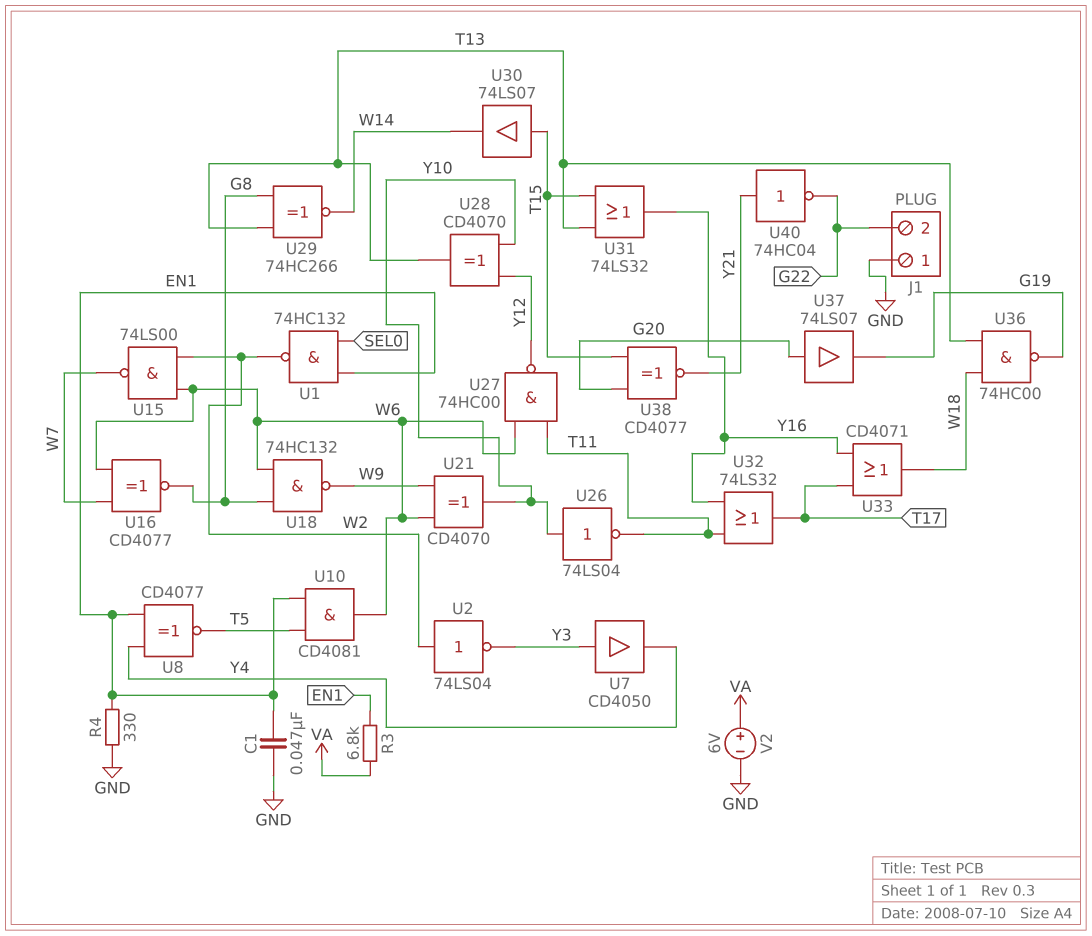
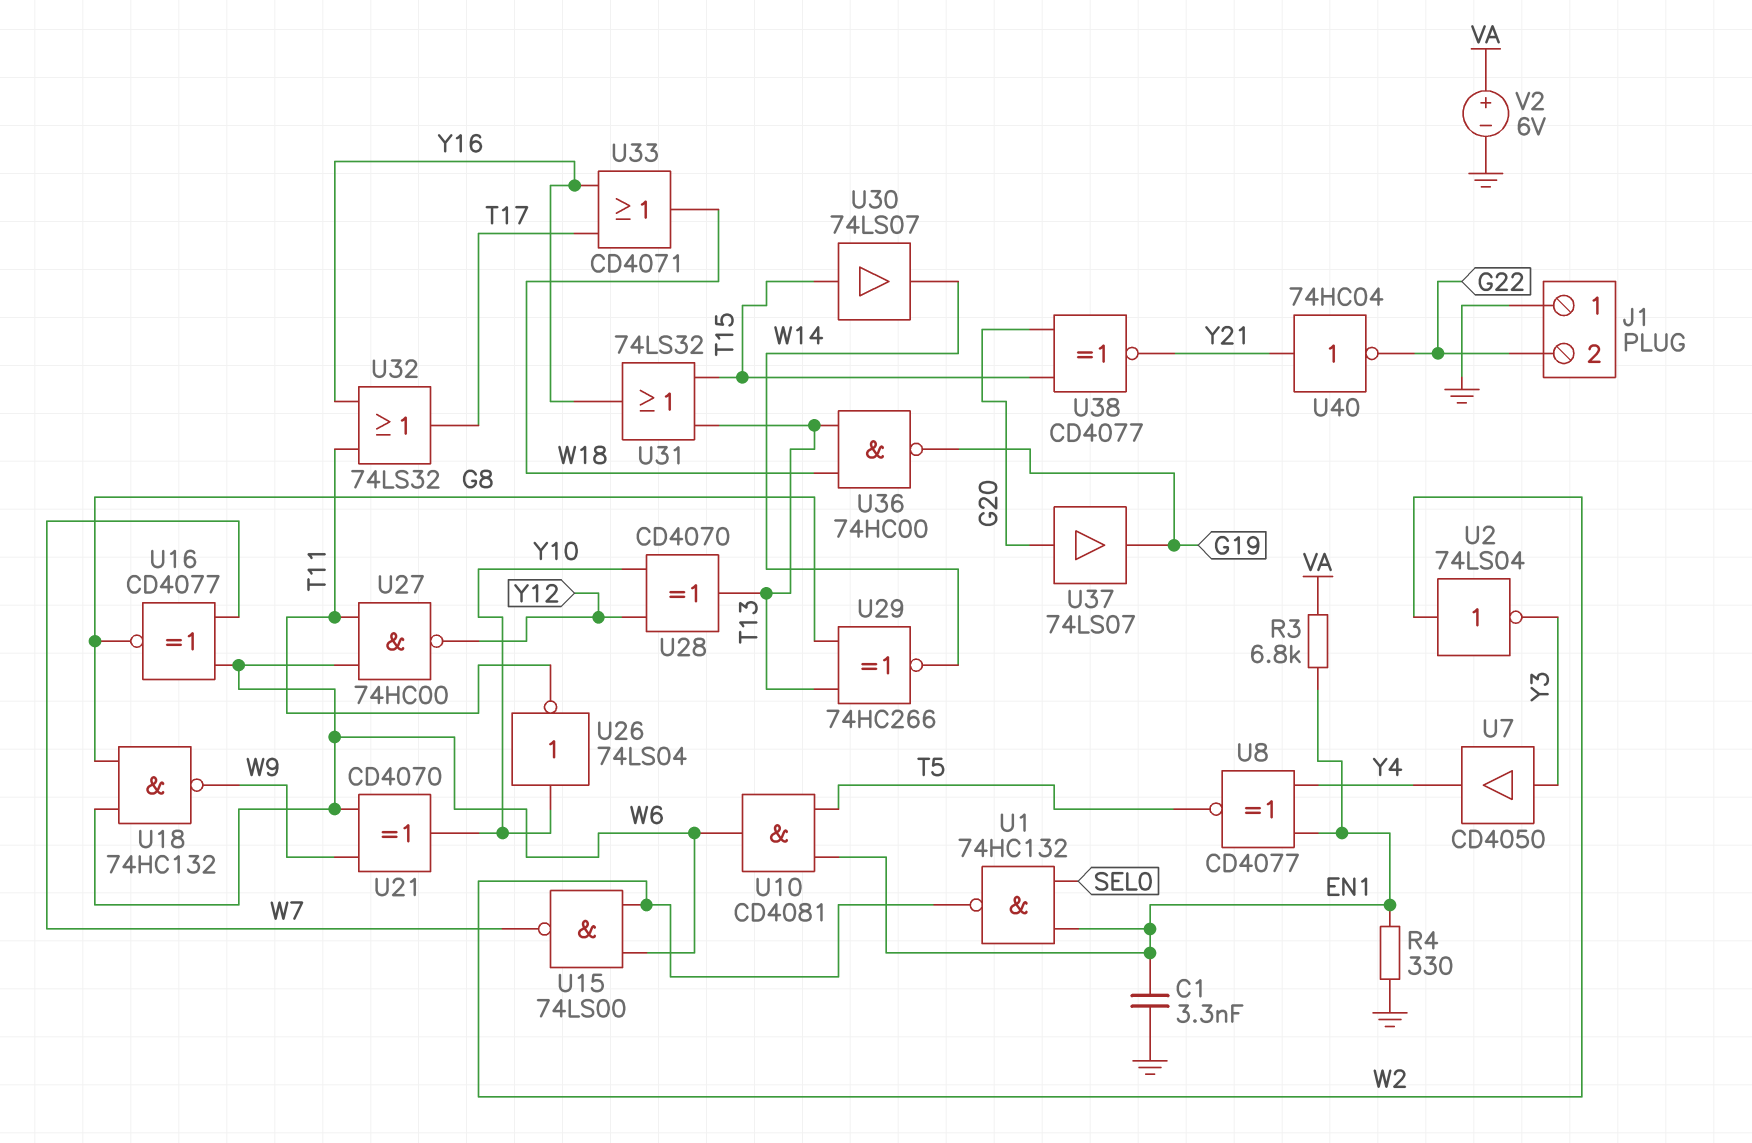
C1: 47nF (EN1, GND) -> 3.3nF (EN1, GND)

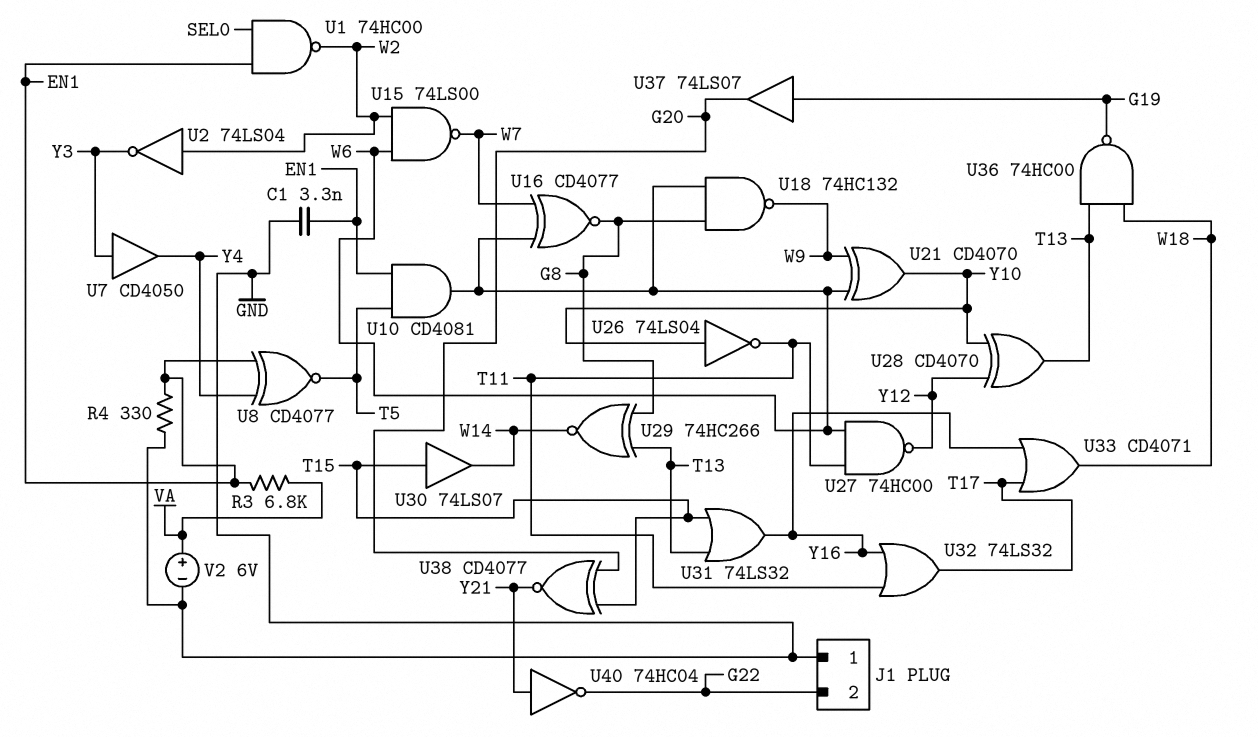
U1: NAND 74HC132 (in EN1, in SEL0, out W2) -> NAND 74HC00 (in EN1, in SEL0, out W2)
U37: buffer 74LS07 (in G20, out G19) -> buffer 74LS07 (in G19, out G20)

